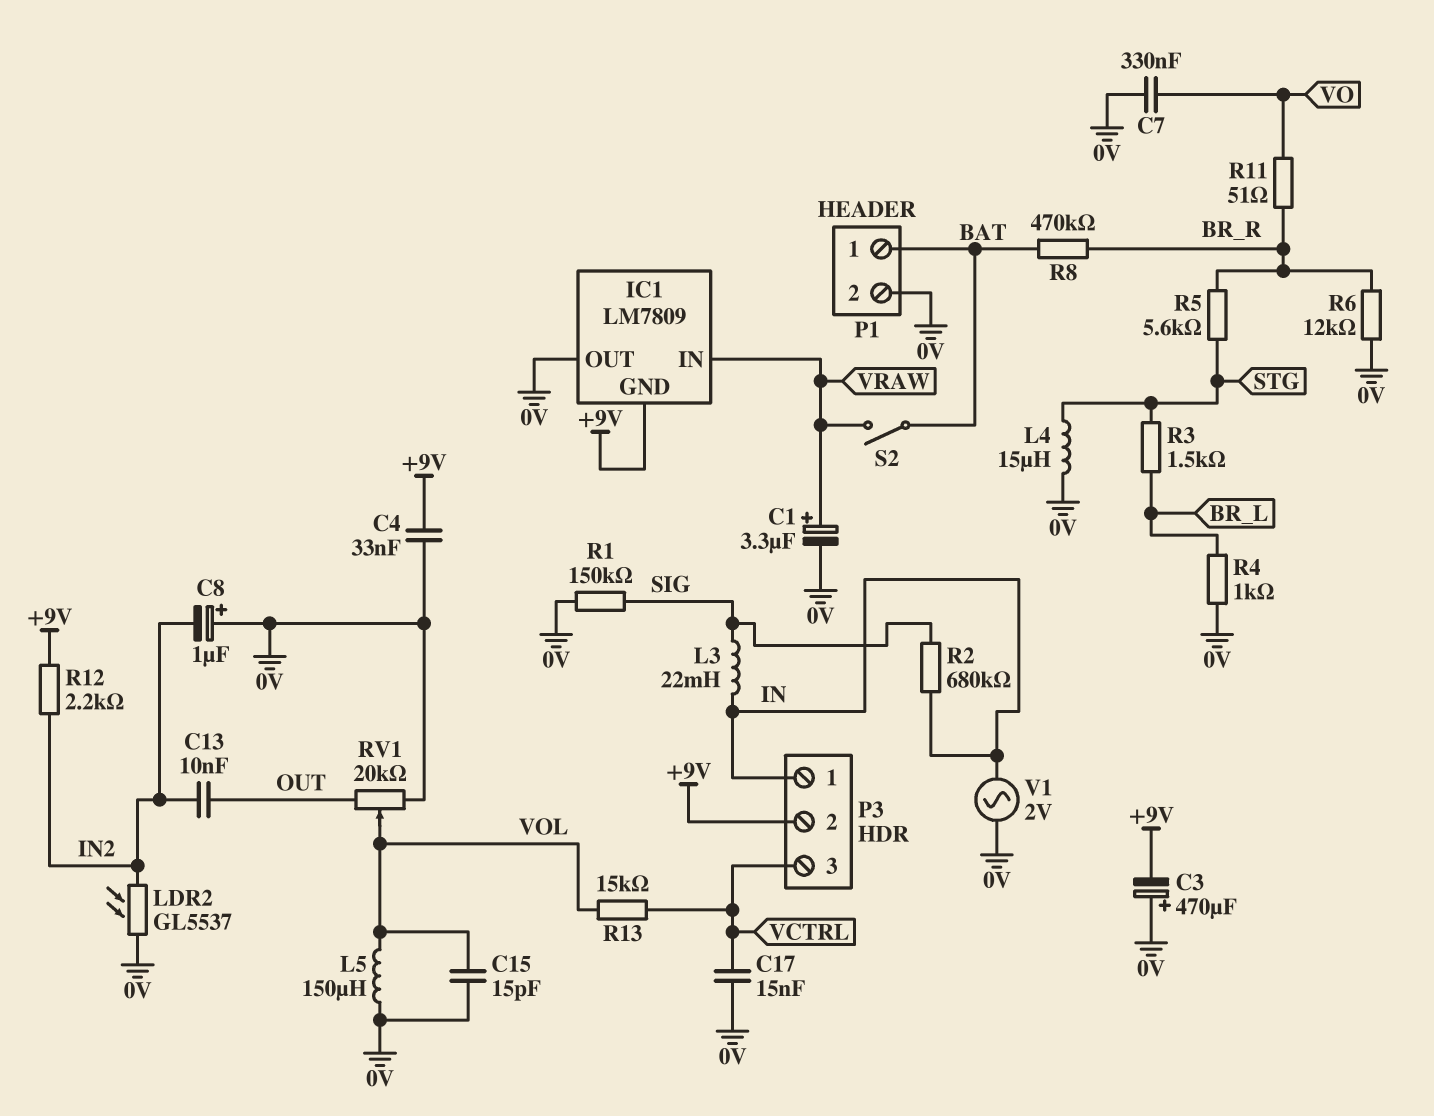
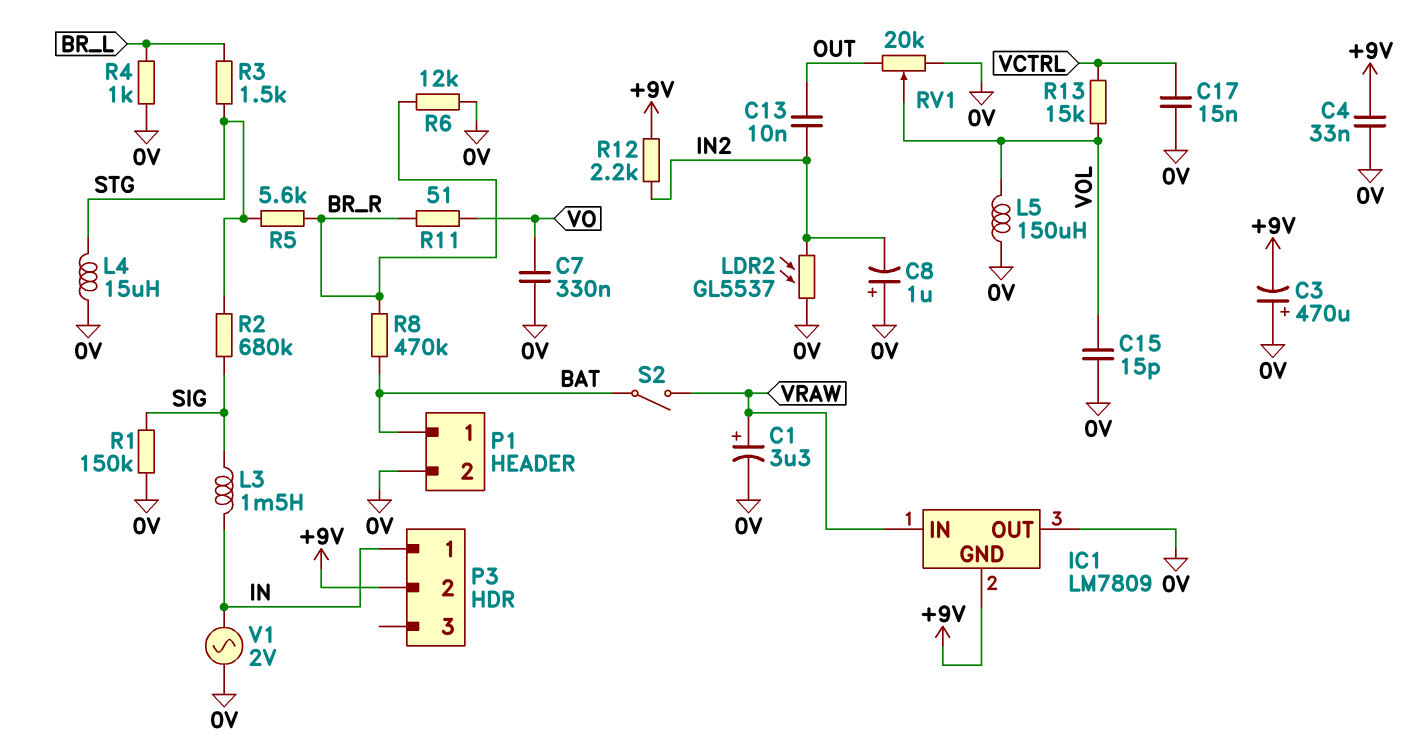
L3: 22mH (IN, SIG) -> 1.5mH (IN, SIG)
P3 pin 3: VCTRL -> none
R2: 680k (IN, SIG) -> 680k (SIG, STG)

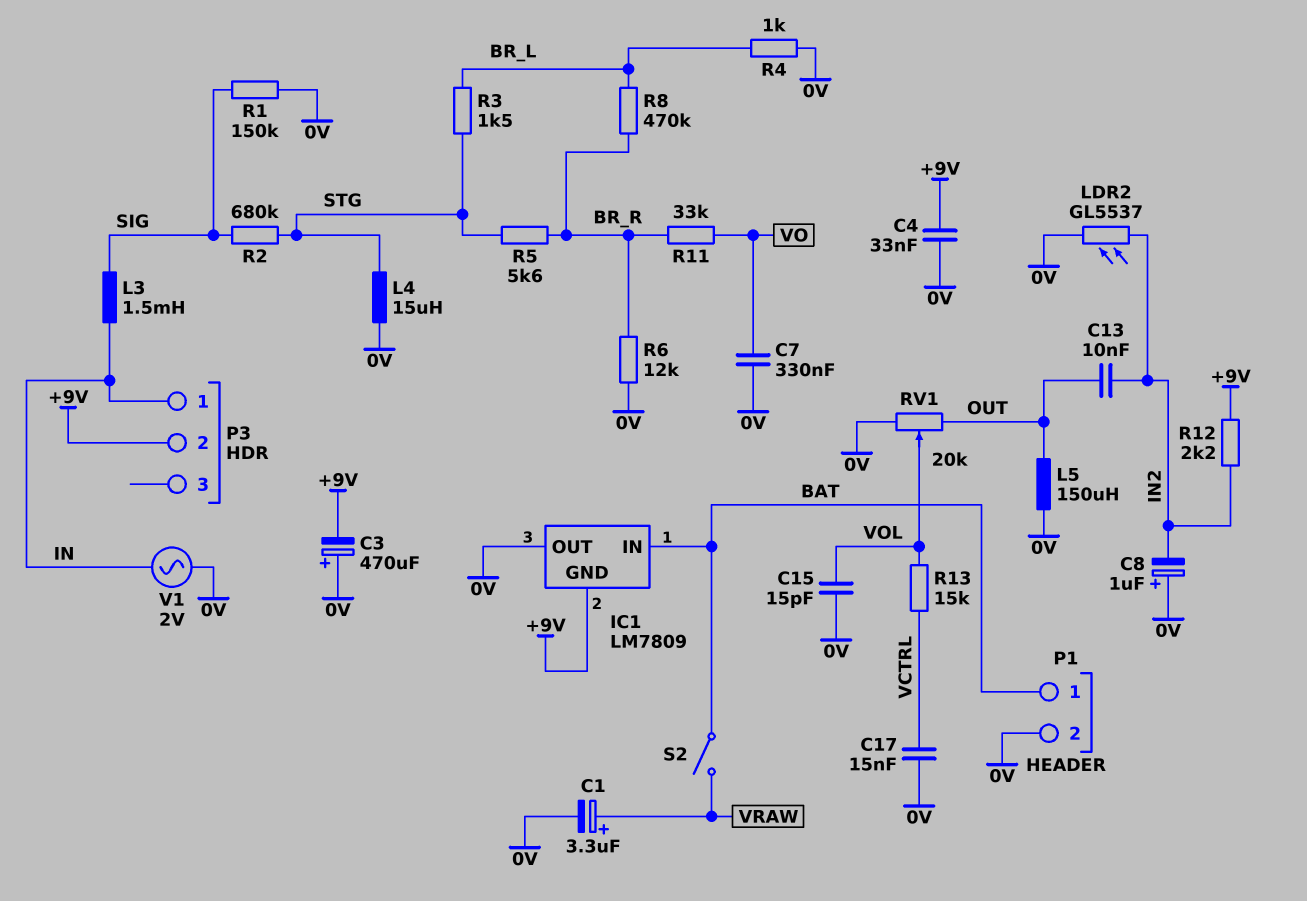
IC1 pin IN: VRAW -> BAT
L5: 150uH (0V, VOL) -> 150uH (0V, OUT)
R8: 470k (BAT, BR_R) -> 470k (BR_L, BR_R)
R11: 51 (BR_R, VO) -> 33k (BR_R, VO)

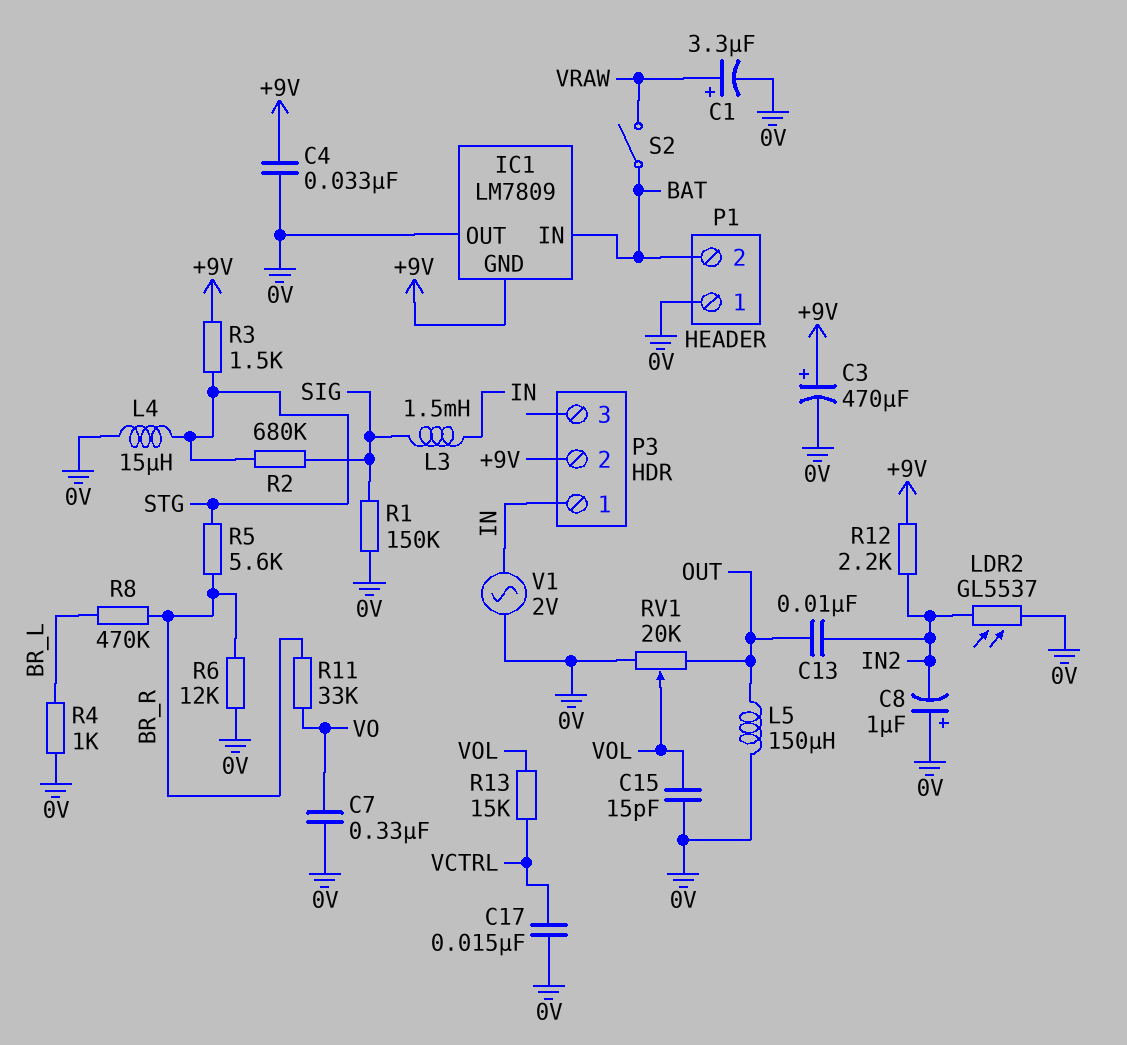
C3: 470uF (plus 0V, minus +9V) -> 470uF (plus +9V, minus 0V)
P1 pin 1: BAT -> 0V
P1 pin 2: 0V -> BAT
R3: 1.5k (BR_L, STG) -> 1.5k (+9V, STG)

